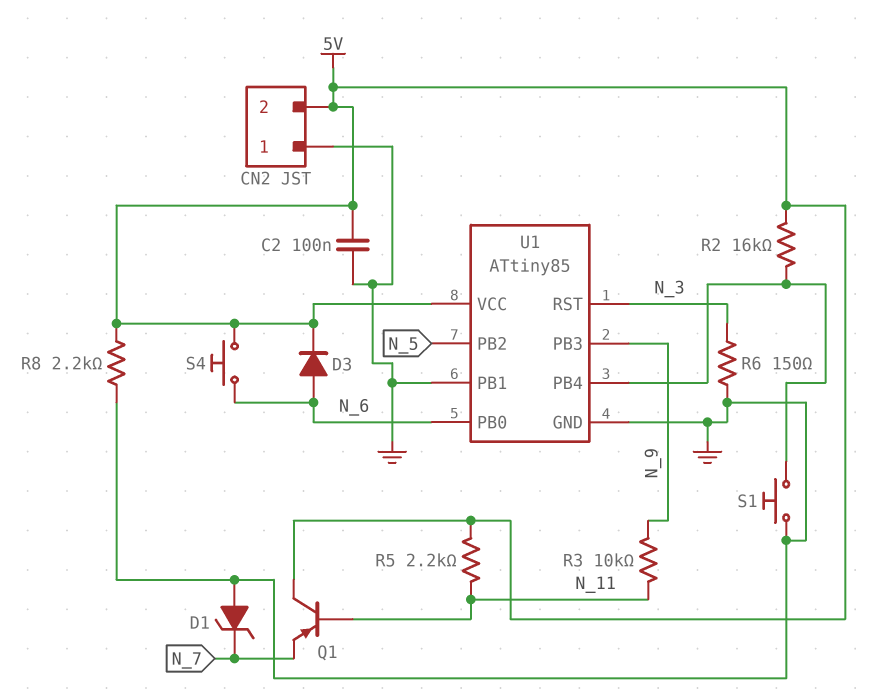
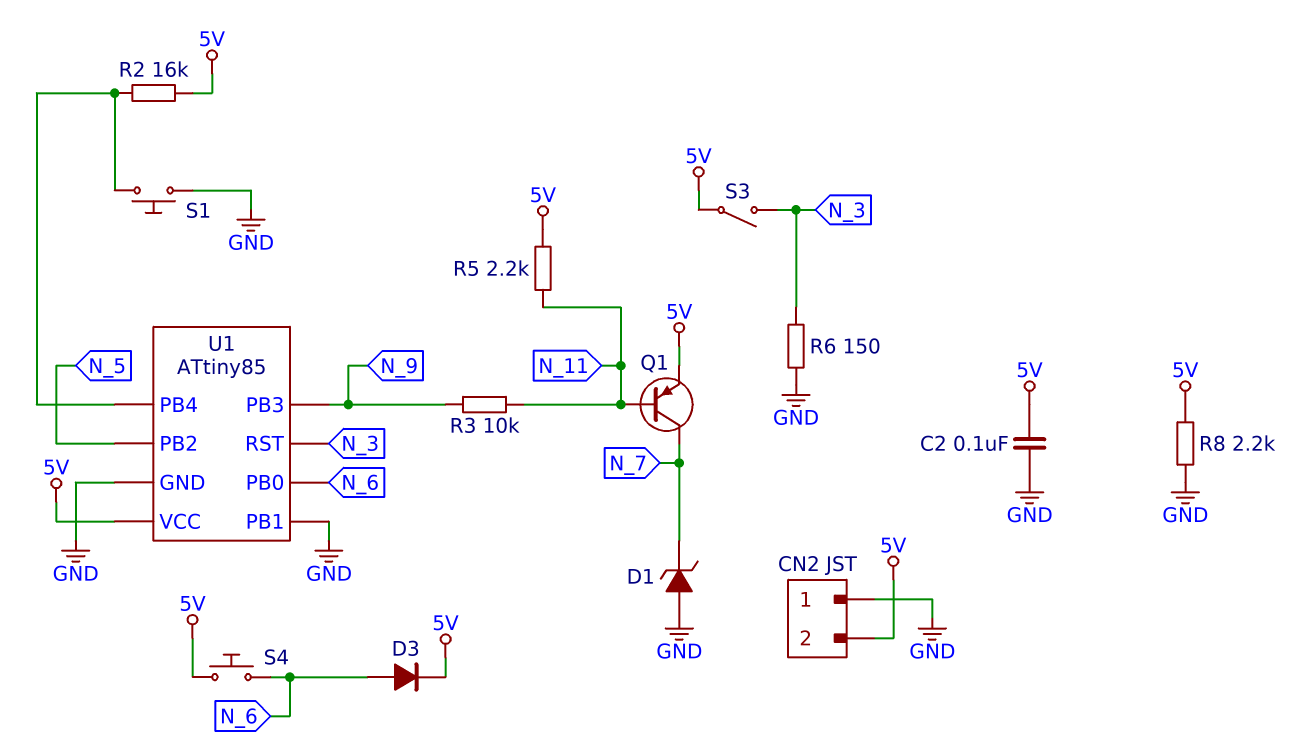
Q1: PNP (B N_11, C 5V, E N_7) -> PNP (B N_11, C N_7, E 5V)
S3: none -> switch (5V, N_3)

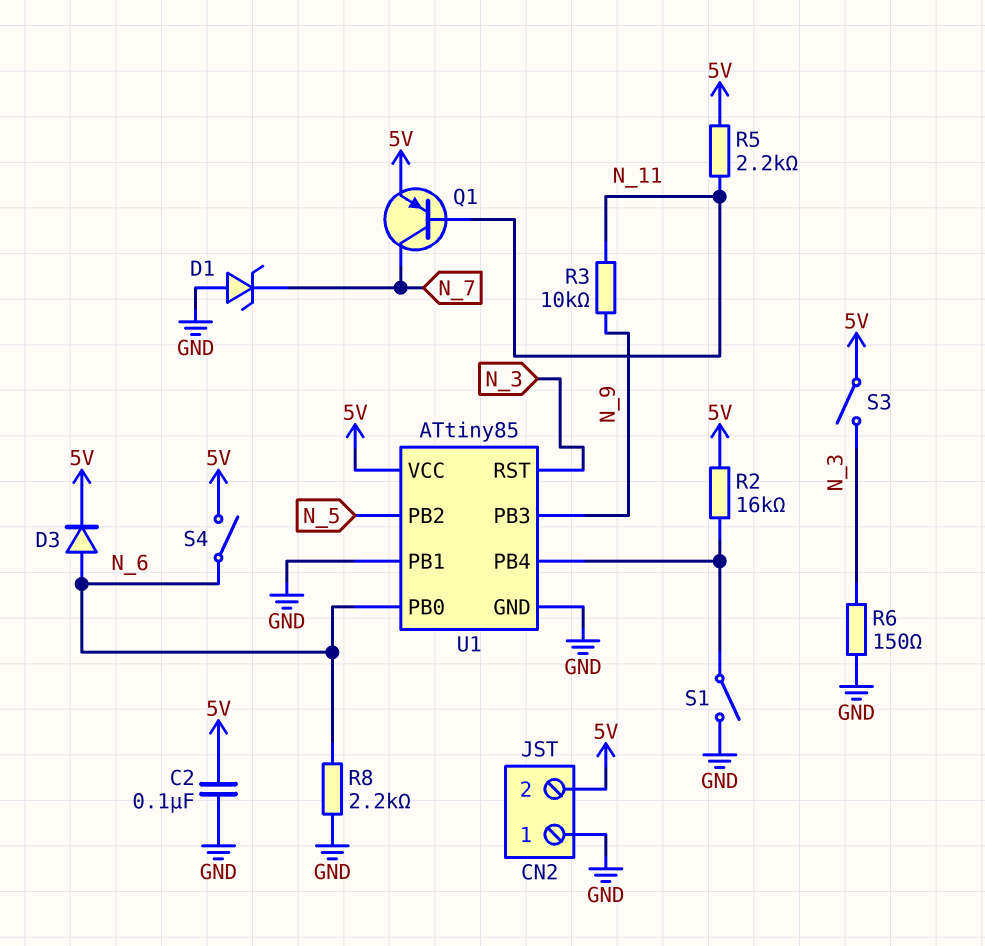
R8: 2.2k (5V, GND) -> 2.2k (GND, N_6)
S1: button (GND, U1/PB4) -> switch (GND, U1/PB4)
S4: button (5V, N_6) -> switch (5V, N_6)

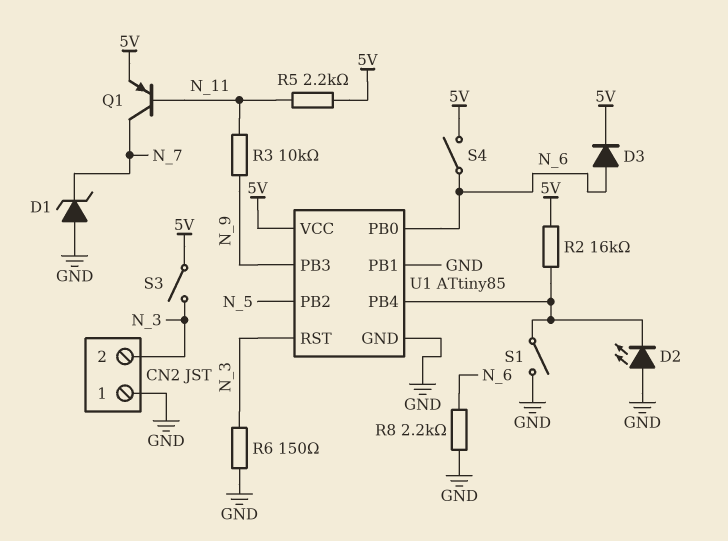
C2: 100nF (5V, GND) -> none
CN2 pin 2: 5V -> N_3
D2: none -> LED (A GND, K U1/PB4)

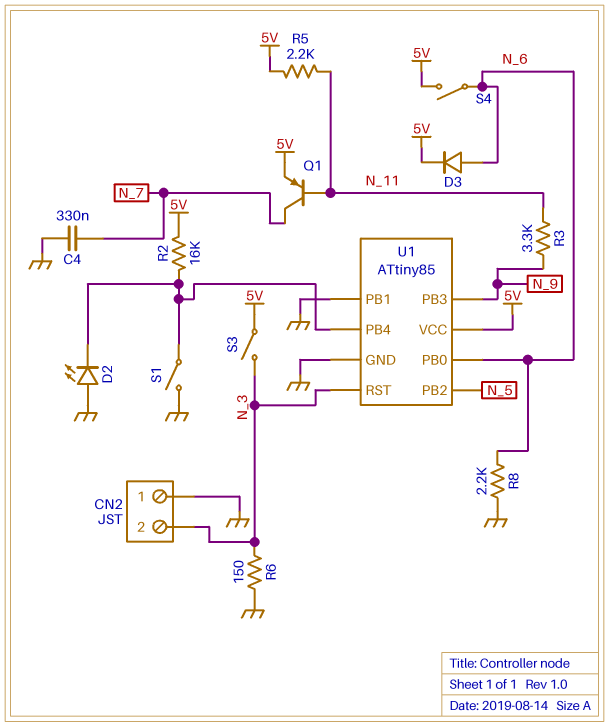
C4: none -> 330nF (GND, N_7)
D1: zener (A GND, K N_7) -> none
R3: 10k (N_9, N_11) -> 3.3k (N_9, N_11)

